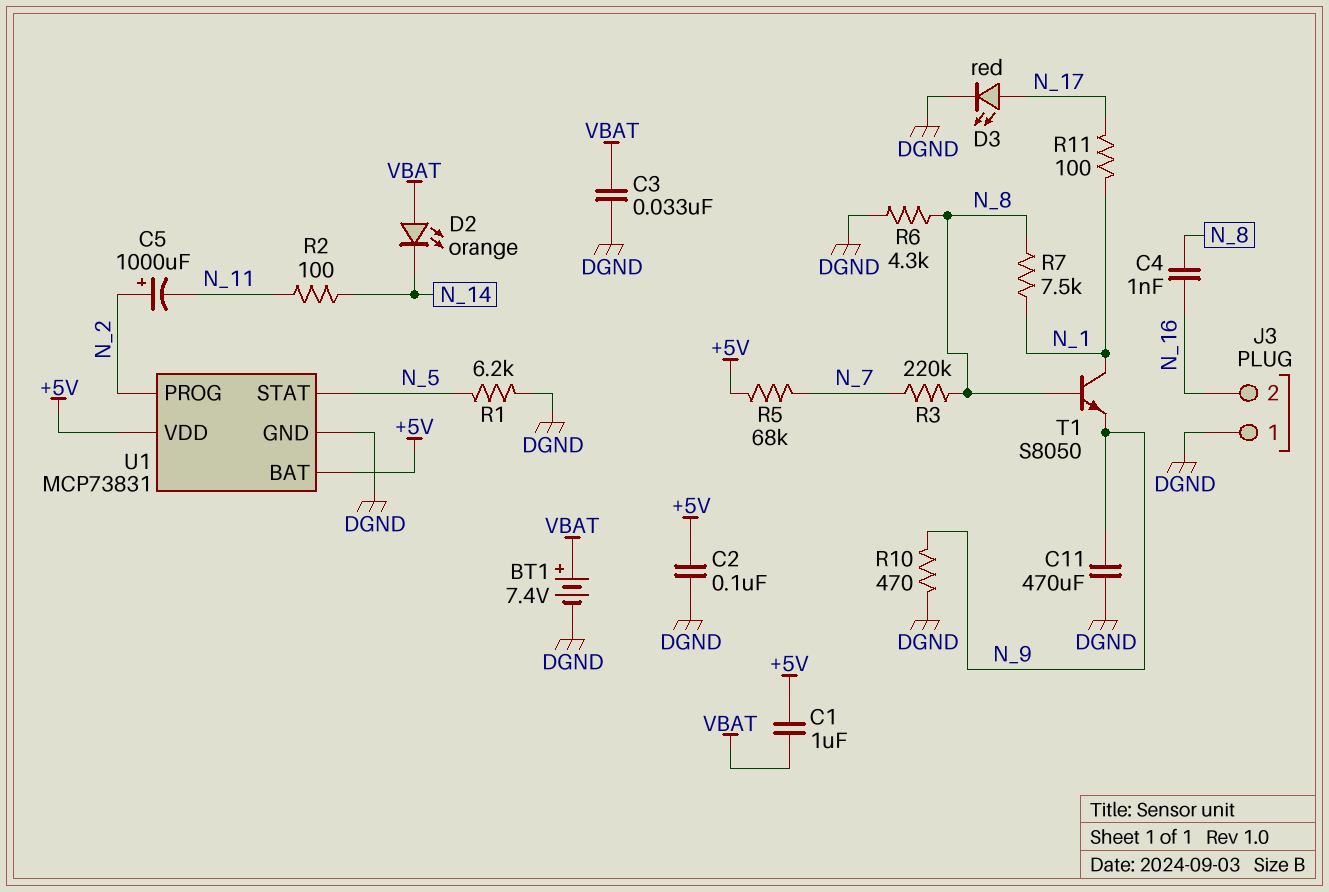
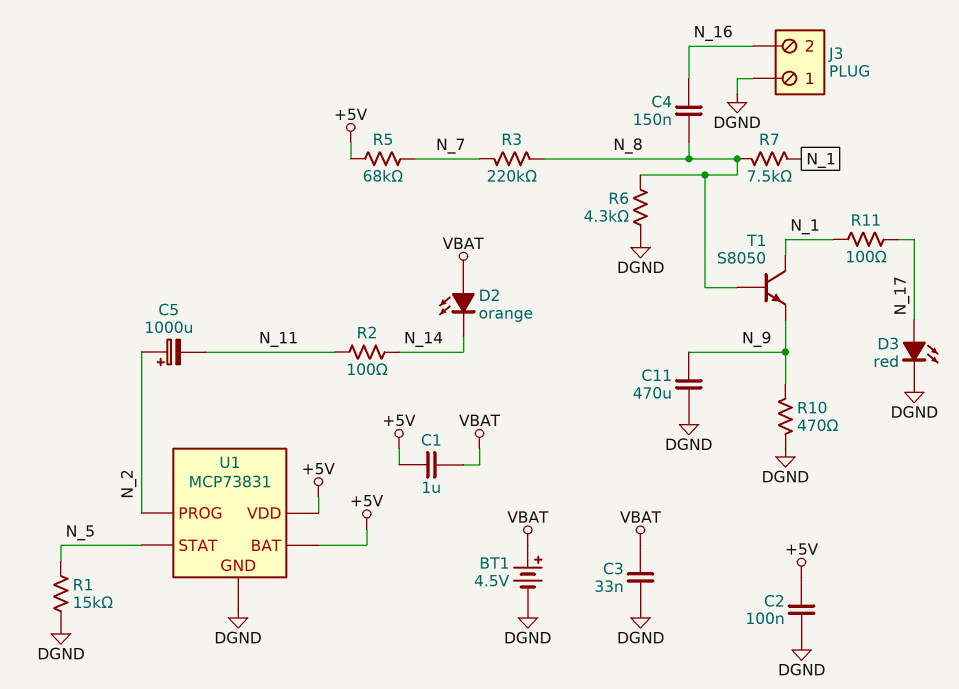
BT1: 7.4V (plus VBAT, minus DGND) -> 4.5V (plus VBAT, minus DGND)
C4: 1nF (N_8, N_16) -> 150nF (N_8, N_16)
R1: 6.2k (DGND, N_5) -> 15k (DGND, N_5)

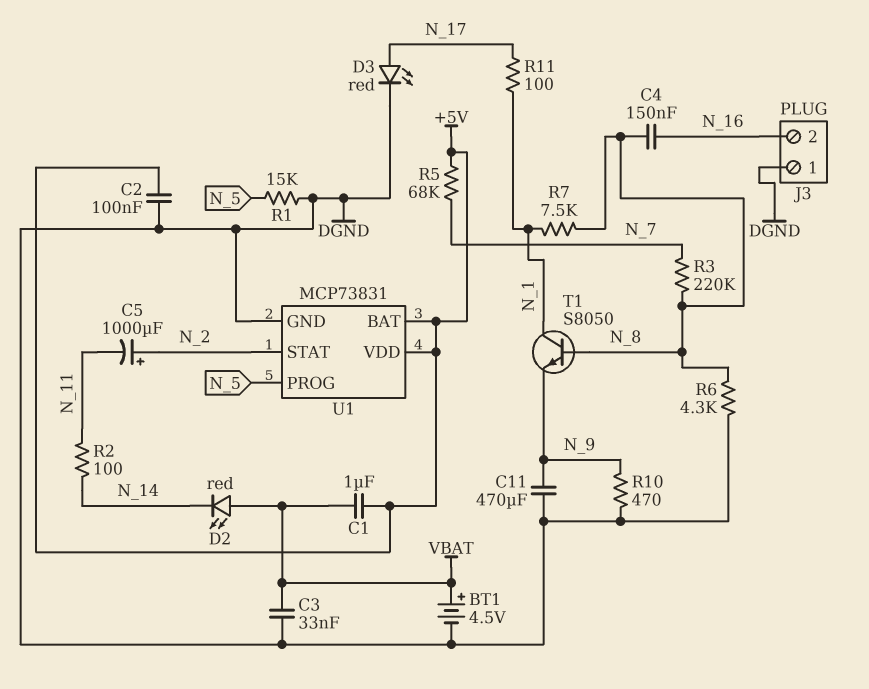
D2: LED orange (A VBAT, K N_14) -> LED red (A VBAT, K N_14)
U1 pin PROG: N_2 -> N_5
U1 pin STAT: N_5 -> N_2

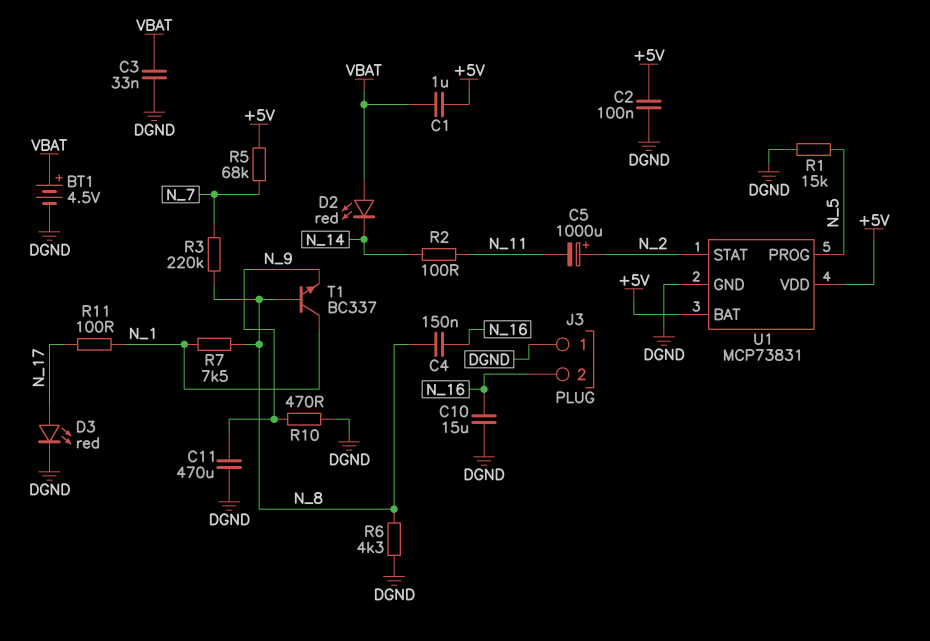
C10: none -> 15uF (DGND, N_16)
T1: NPN S8050 (B N_8, C N_1, E N_9) -> NPN BC337 (B N_8, C N_1, E N_9)

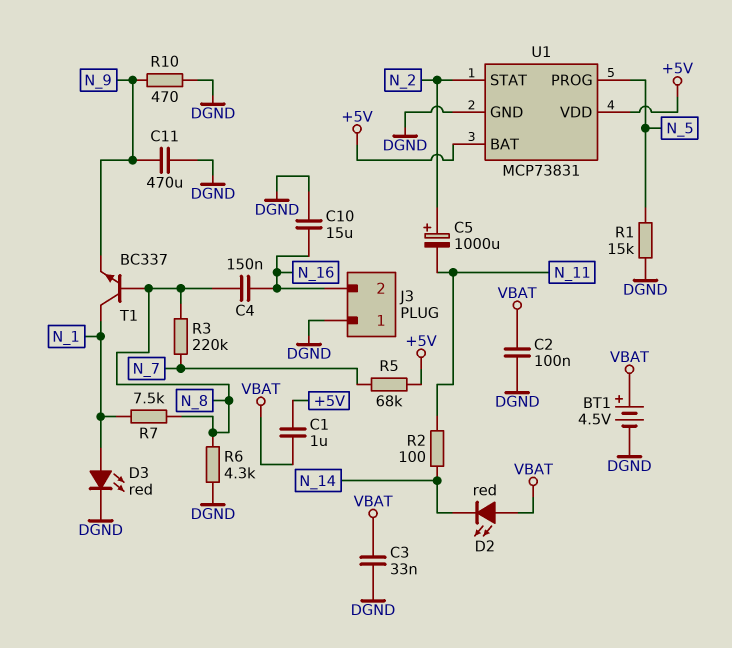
C2: 100nF (+5V, DGND) -> 100nF (DGND, VBAT)
D3: LED red (A N_17, K DGND) -> LED red (A N_1, K DGND)
R11: 100 (N_1, N_17) -> none

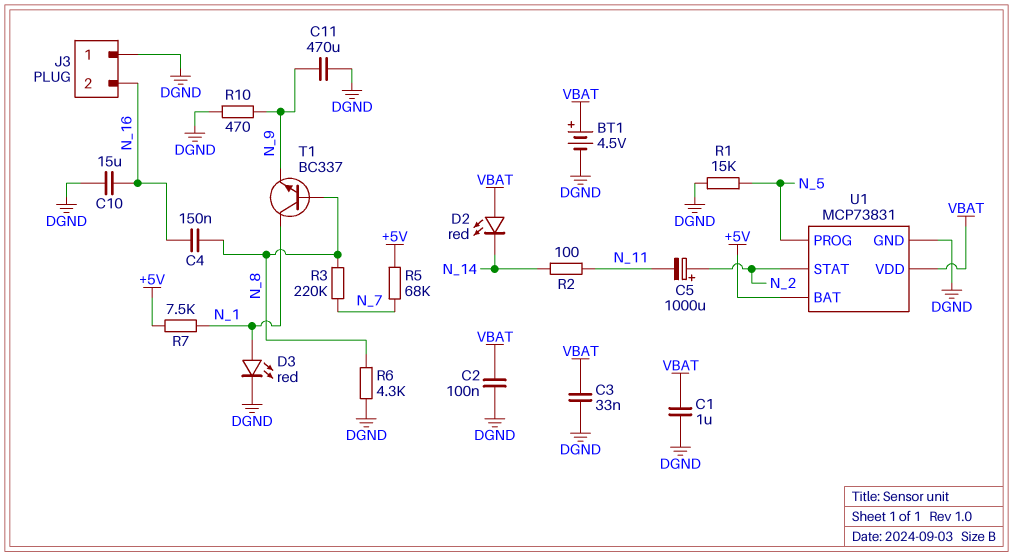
C1: 1uF (+5V, VBAT) -> 1uF (DGND, VBAT)
R7: 7.5k (N_1, N_8) -> 7.5k (+5V, N_1)
U1 pin VDD: +5V -> VBAT

